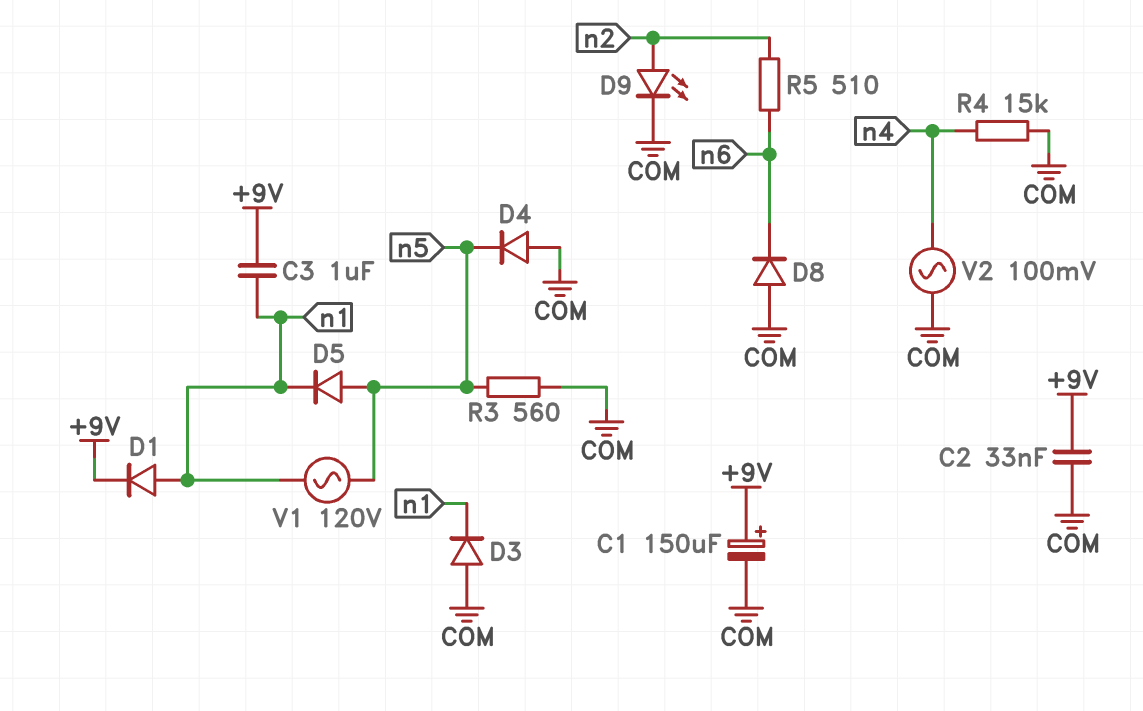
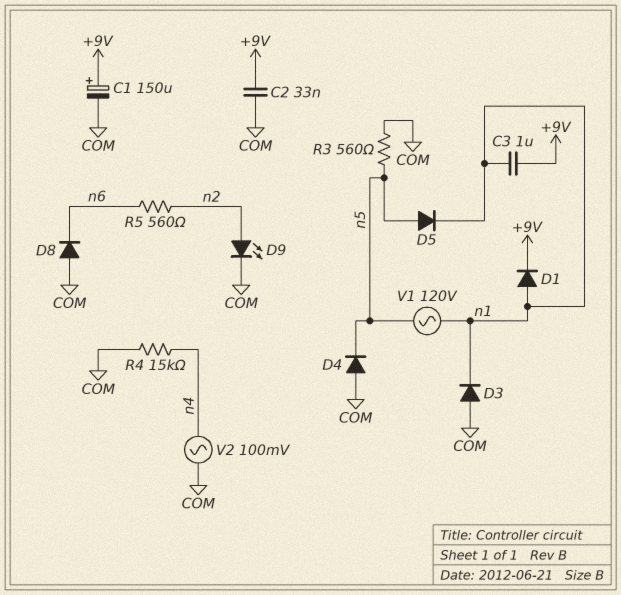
R5: 510 (n2, n6) -> 560 (n2, n6)

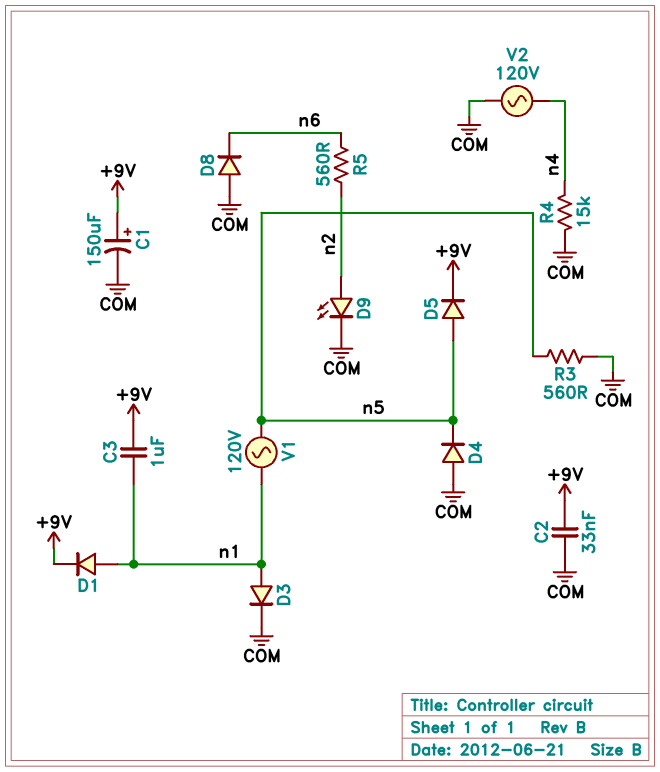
D3: diode (A COM, K n1) -> diode (A n1, K COM)
D5: diode (A n5, K n1) -> diode (A n5, K +9V)
V2: AC 100mV (COM, n4) -> AC 120V (COM, n4)

